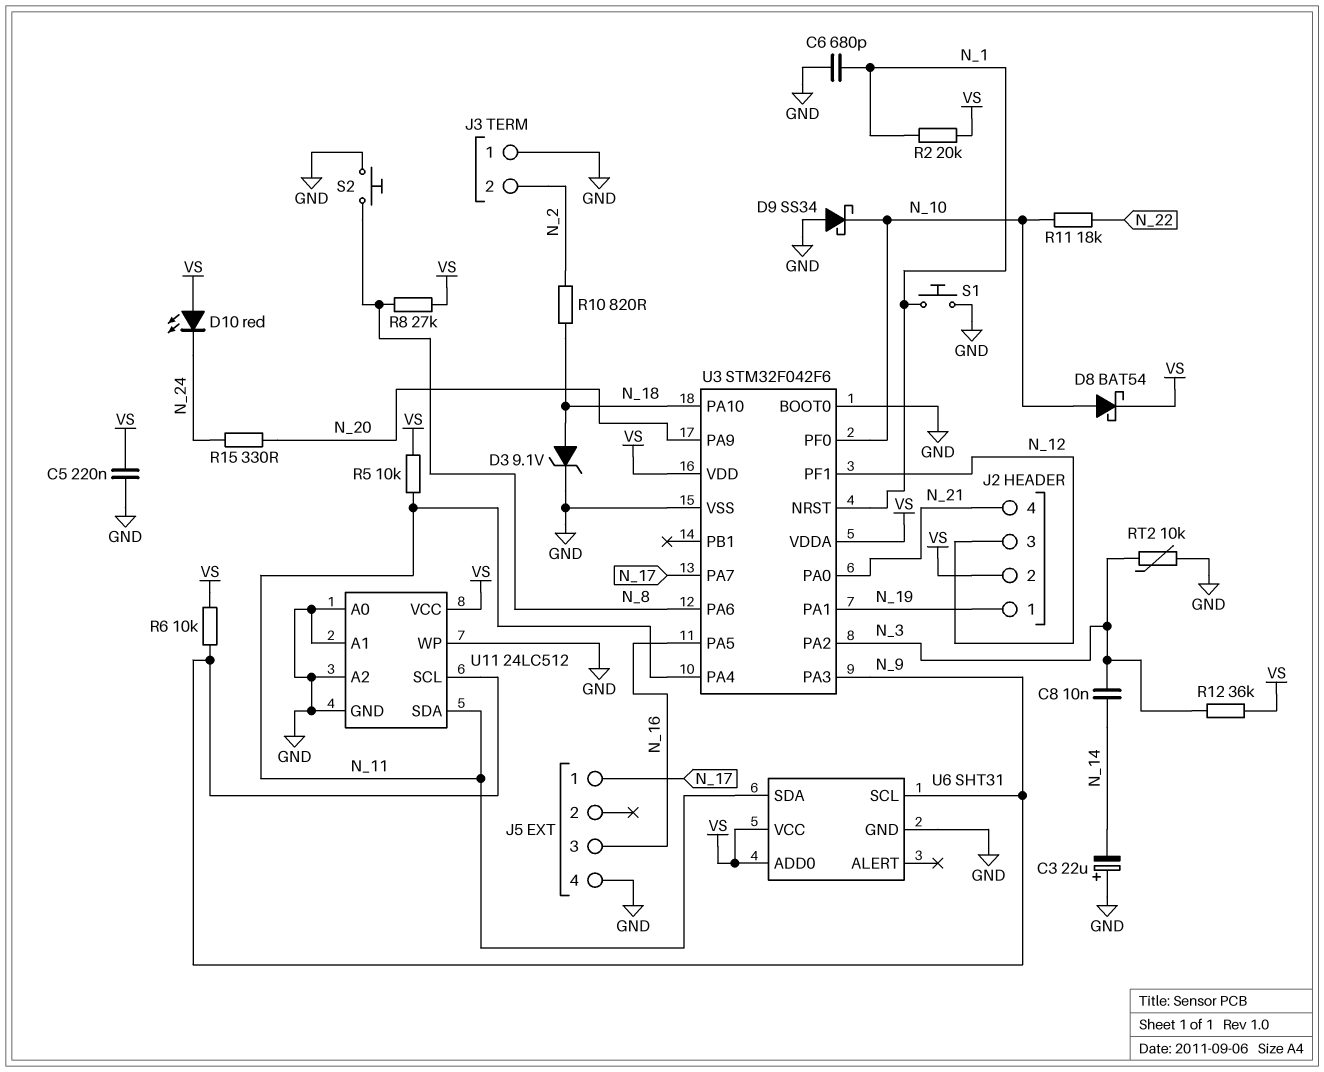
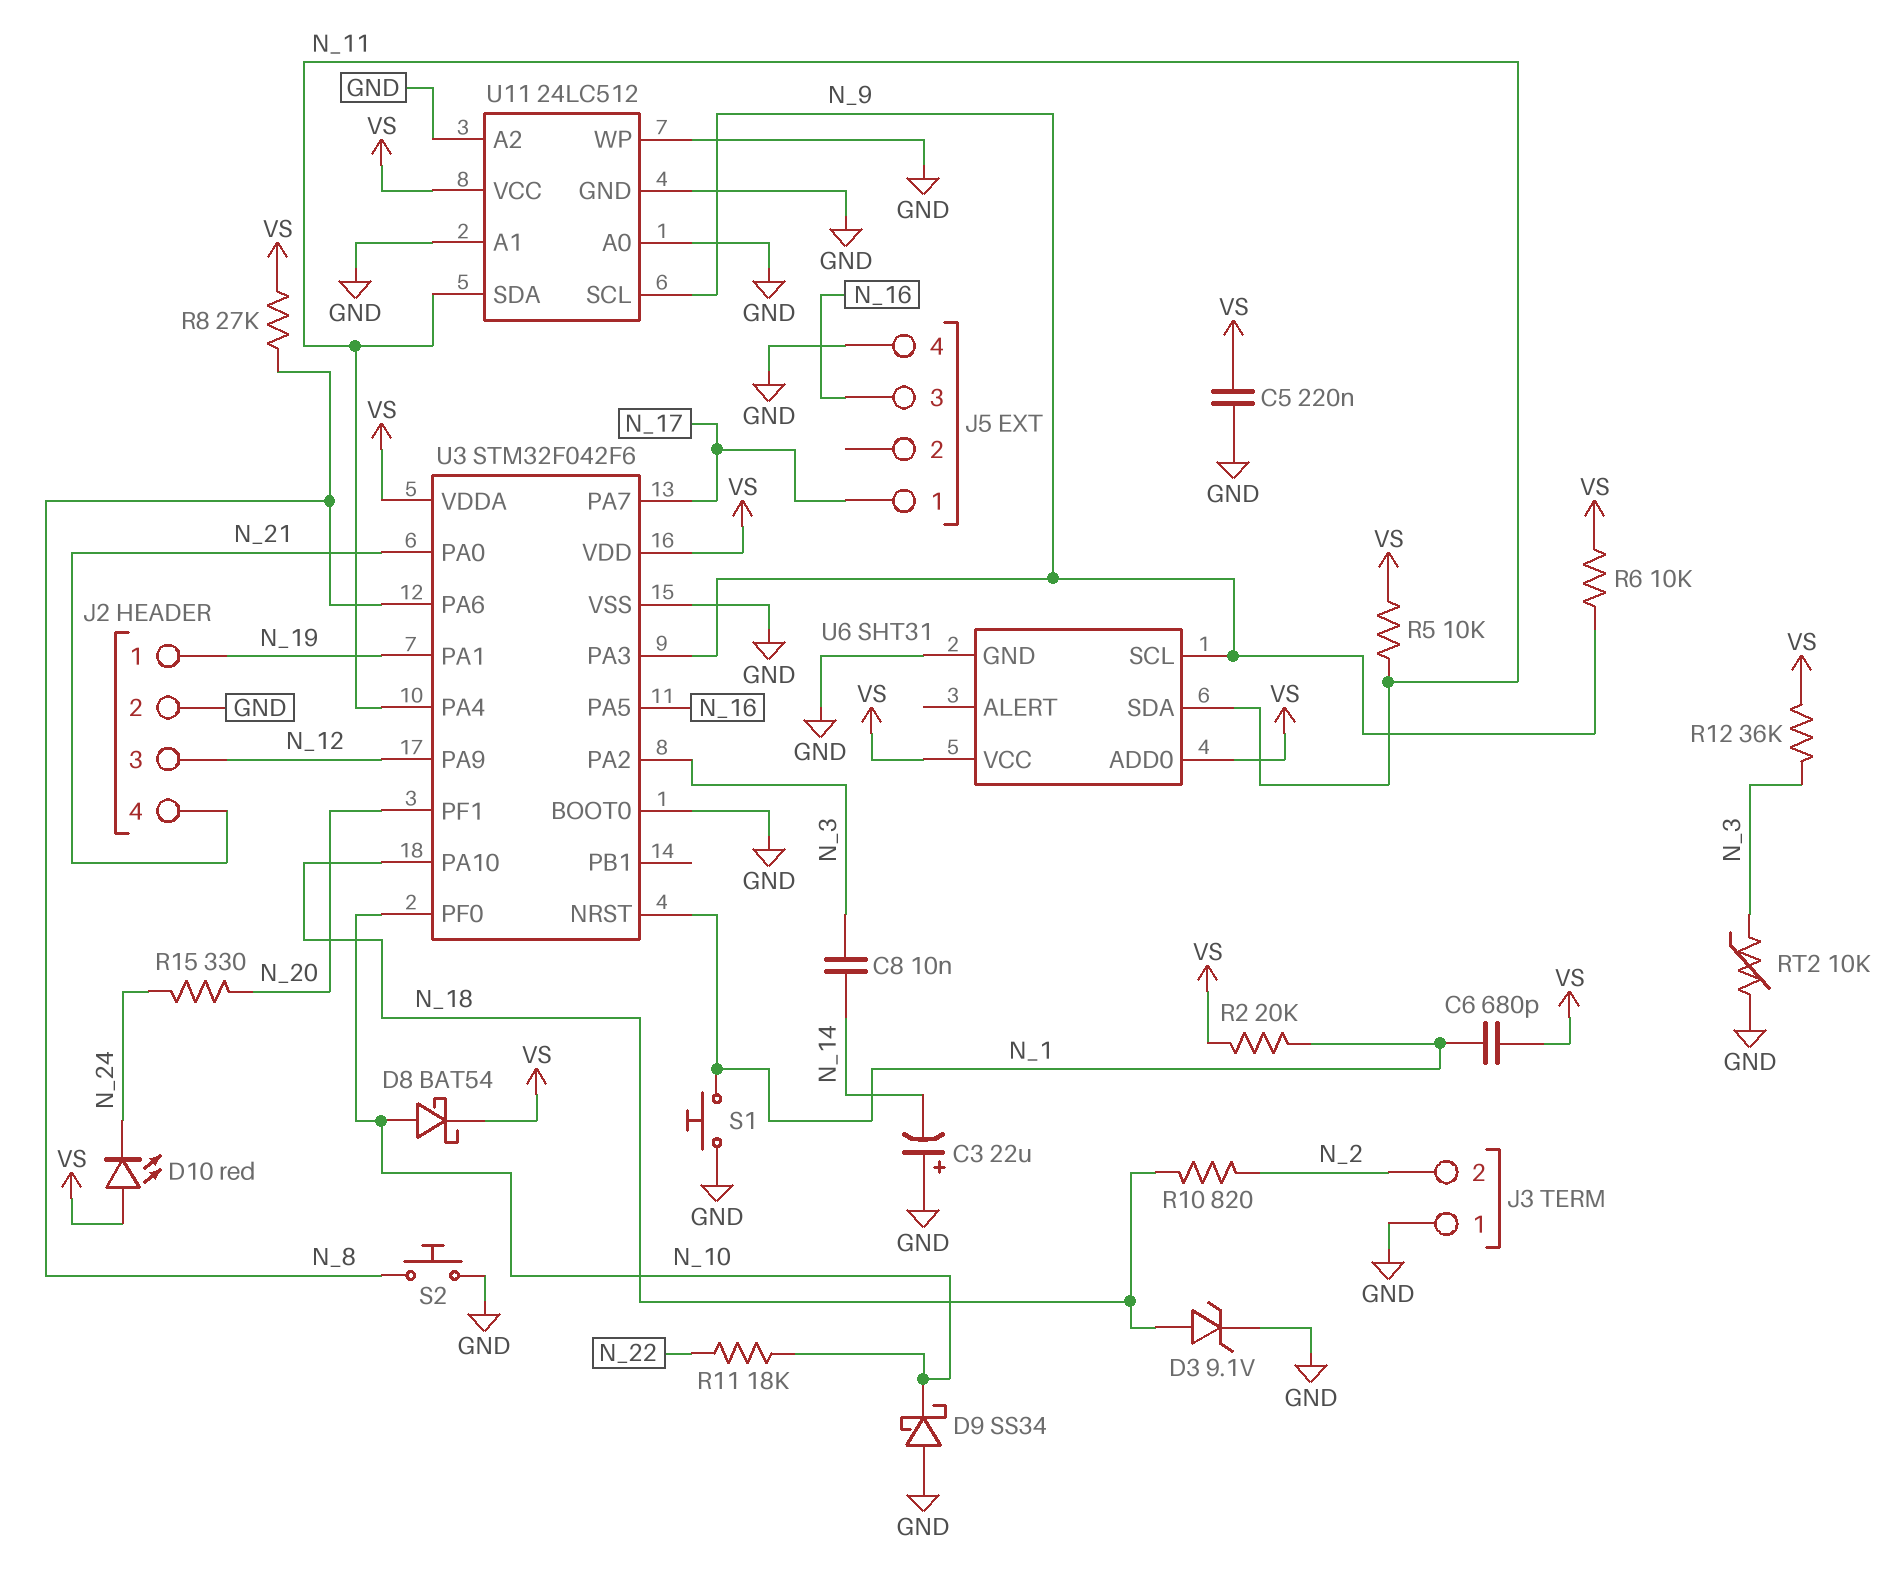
C6: 680pF (GND, N_1) -> 680pF (N_1, VS)
J2 pin 2: VS -> GND
U3 pin PA9: N_20 -> N_12
U3 pin PF1: N_12 -> N_20

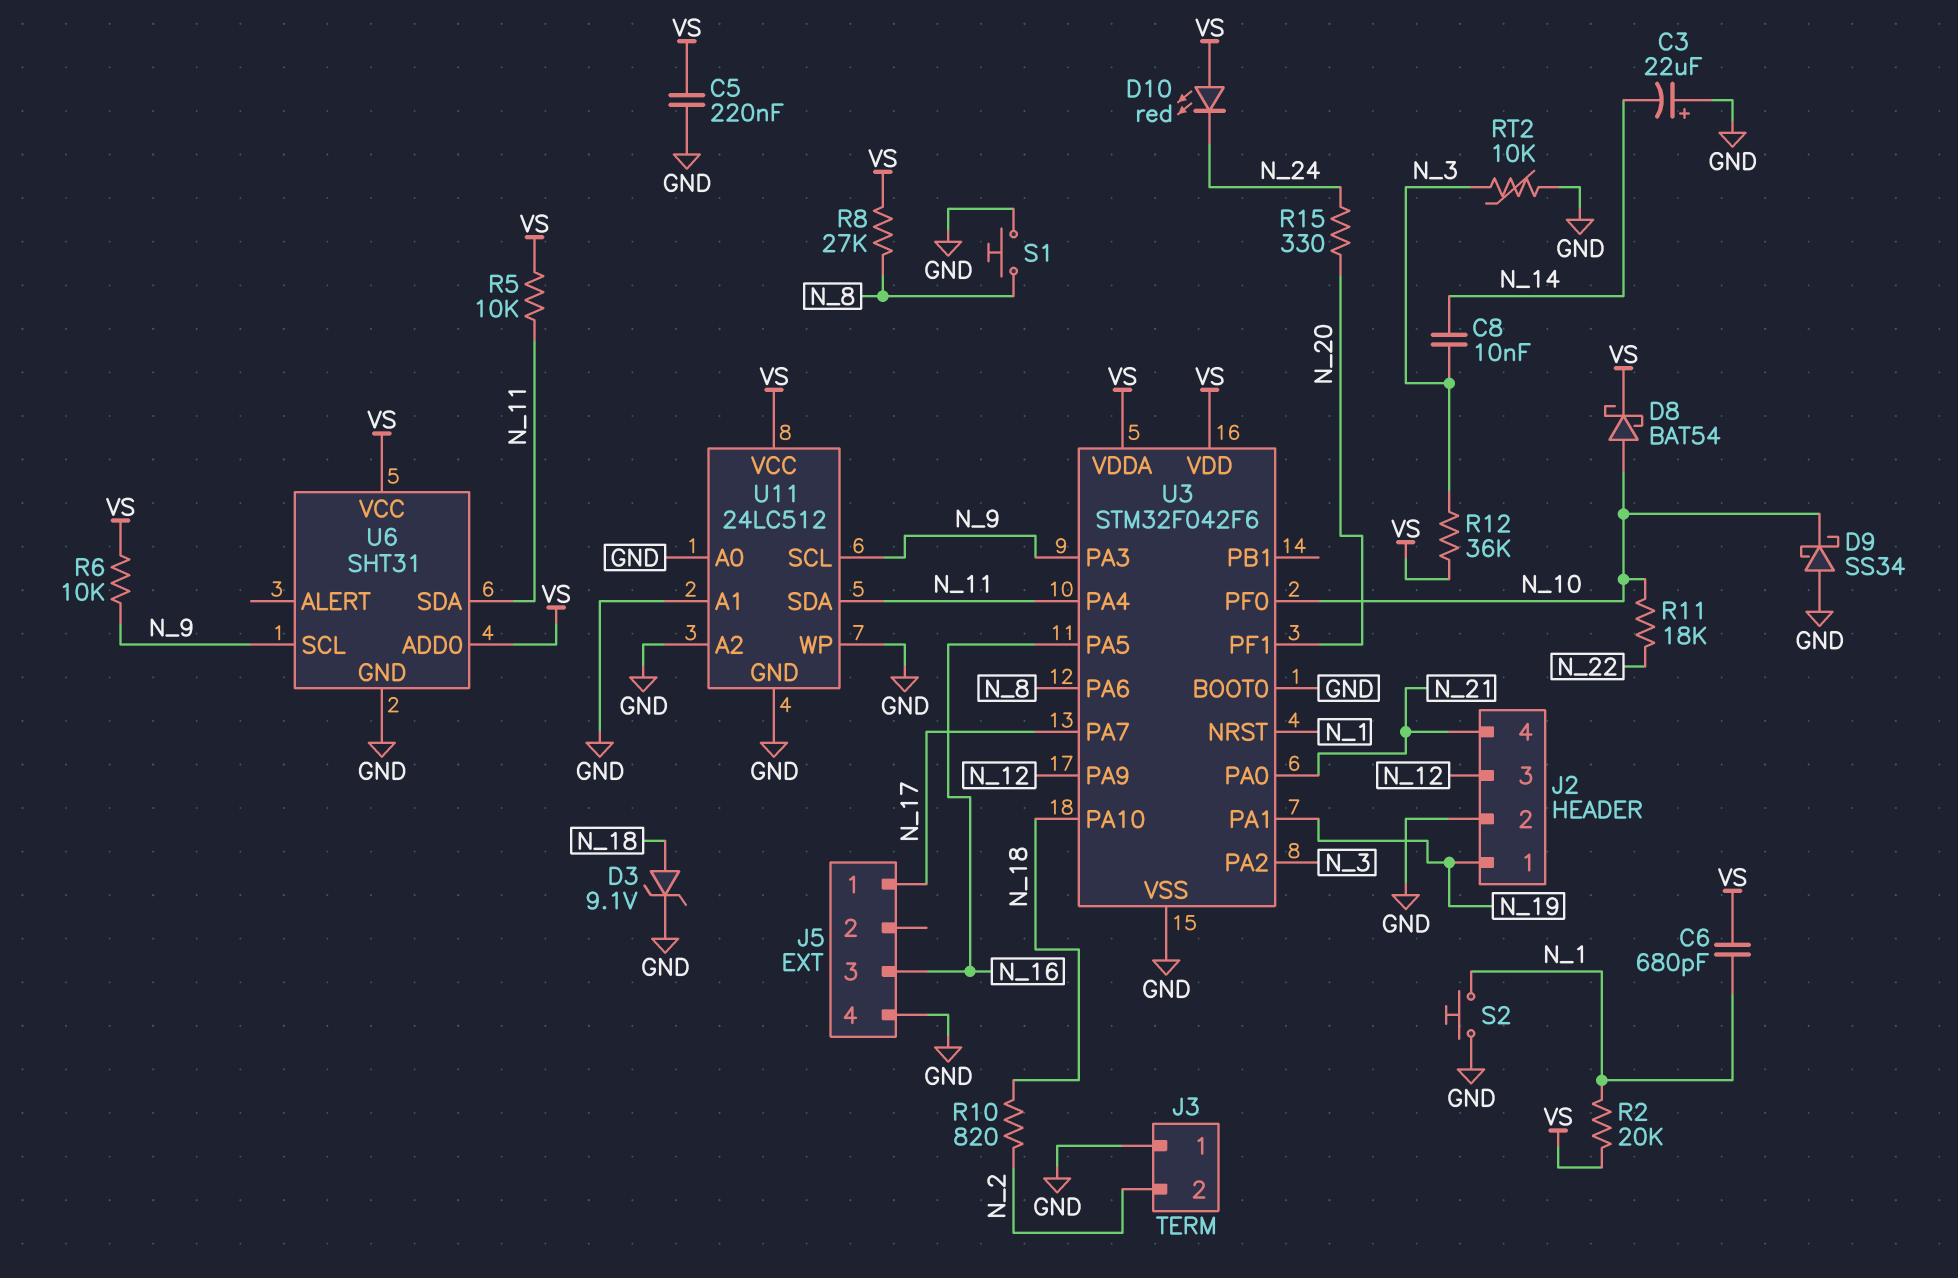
S1: button (GND, N_1) -> button (GND, N_8)
S2: button (GND, N_8) -> button (GND, N_1)

